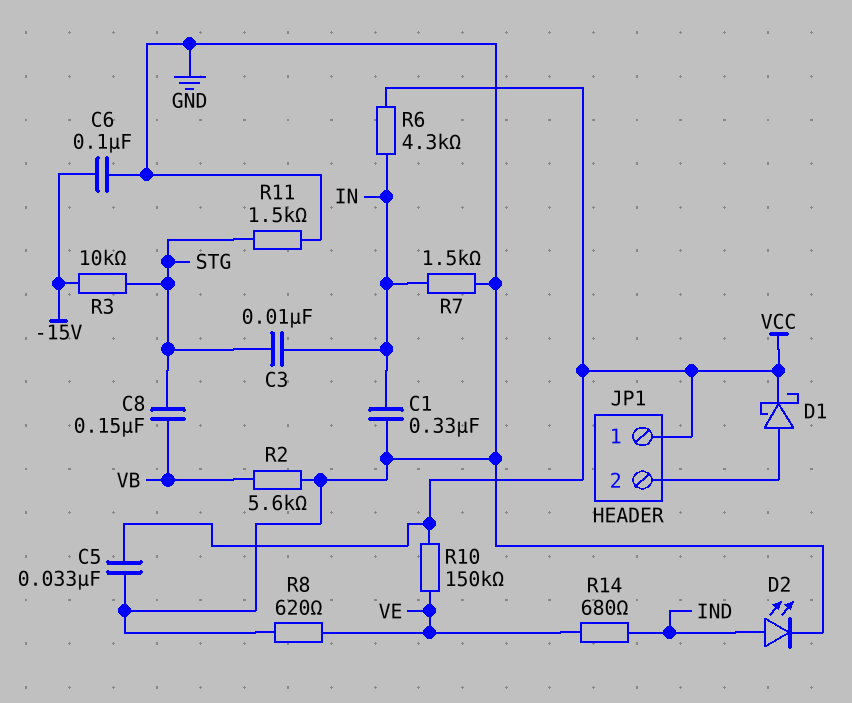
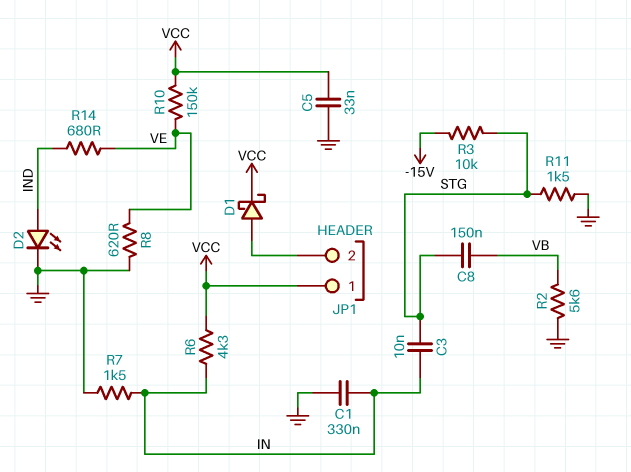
C6: 100nF (-15V, GND) -> none

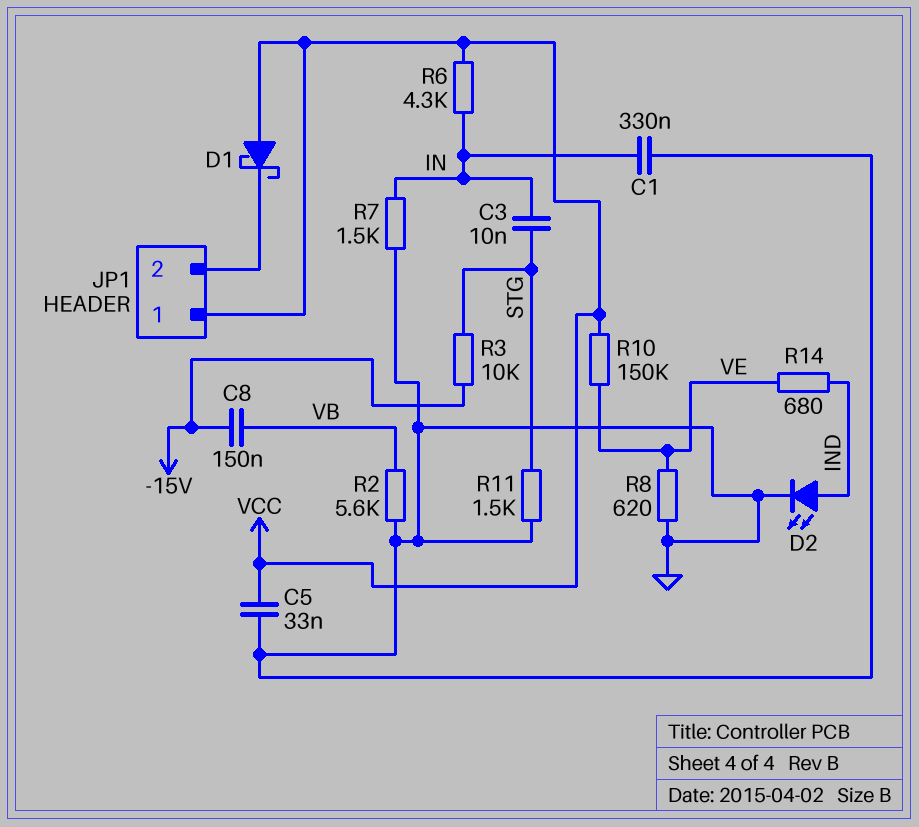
C8: 150nF (STG, VB) -> 150nF (-15V, VB)
D1: schottky (A JP1/2, K VCC) -> schottky (A VCC, K JP1/2)

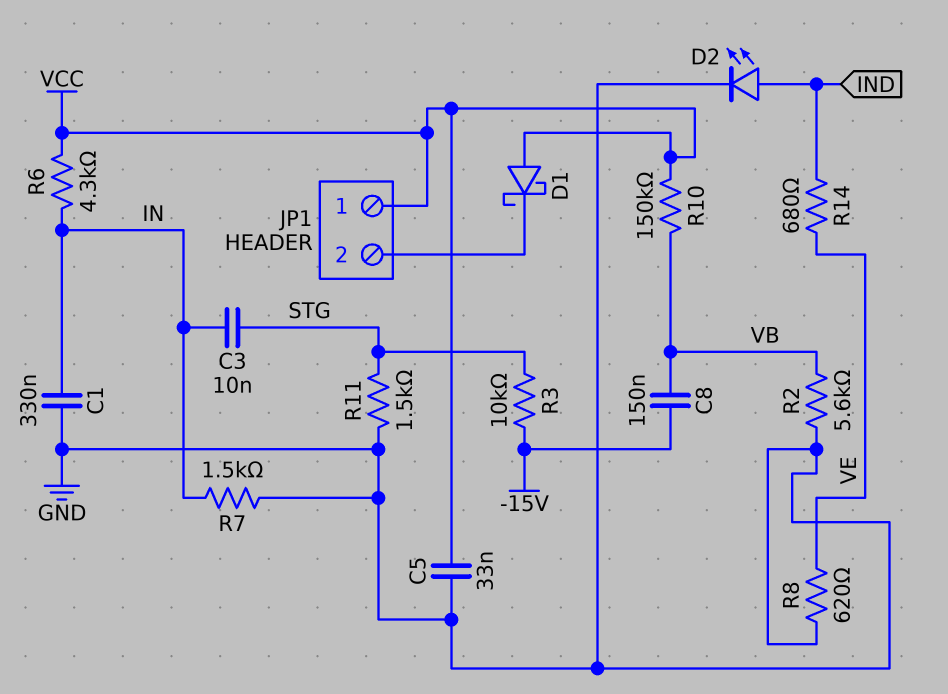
R10: 150k (VCC, VE) -> 150k (VB, VCC)

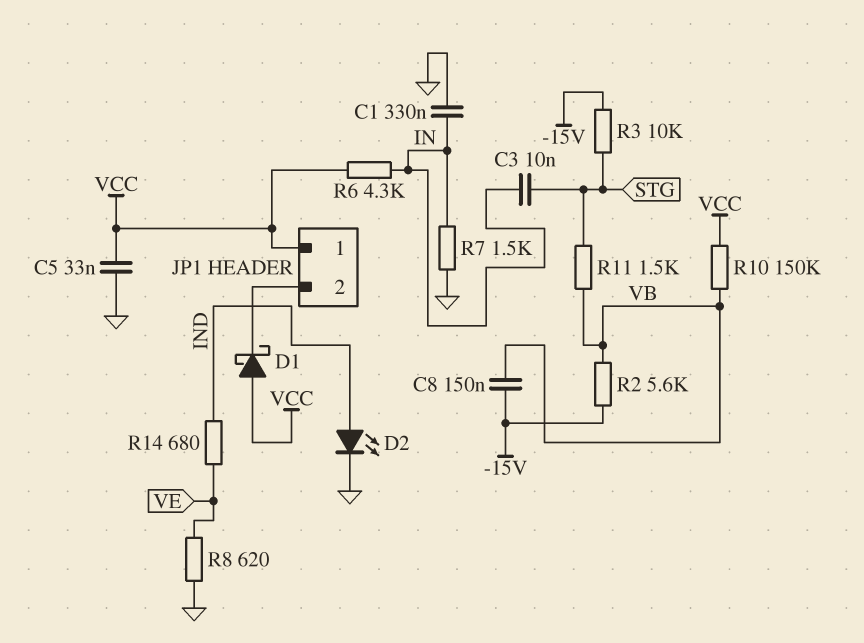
R2: 5.6k (GND, VB) -> 5.6k (-15V, VB)
R11: 1.5k (GND, STG) -> 1.5k (STG, VB)

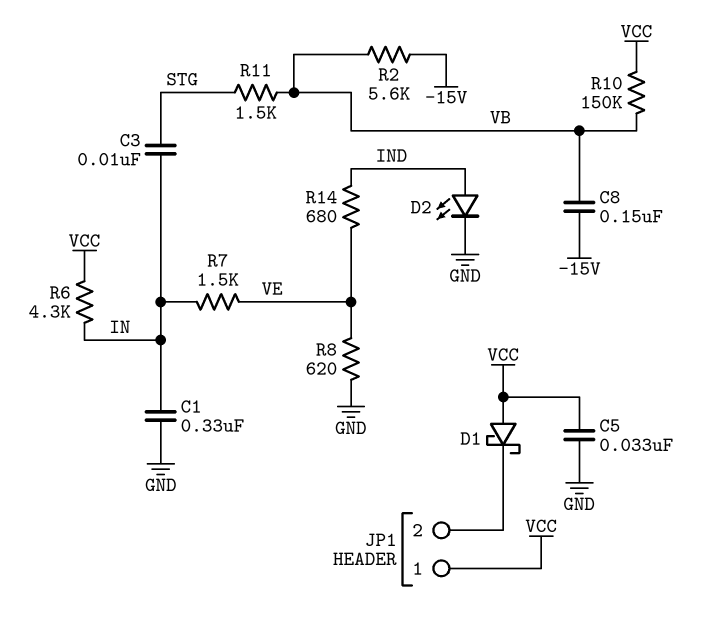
R3: 10k (-15V, STG) -> none
R7: 1.5k (GND, IN) -> 1.5k (IN, VE)

